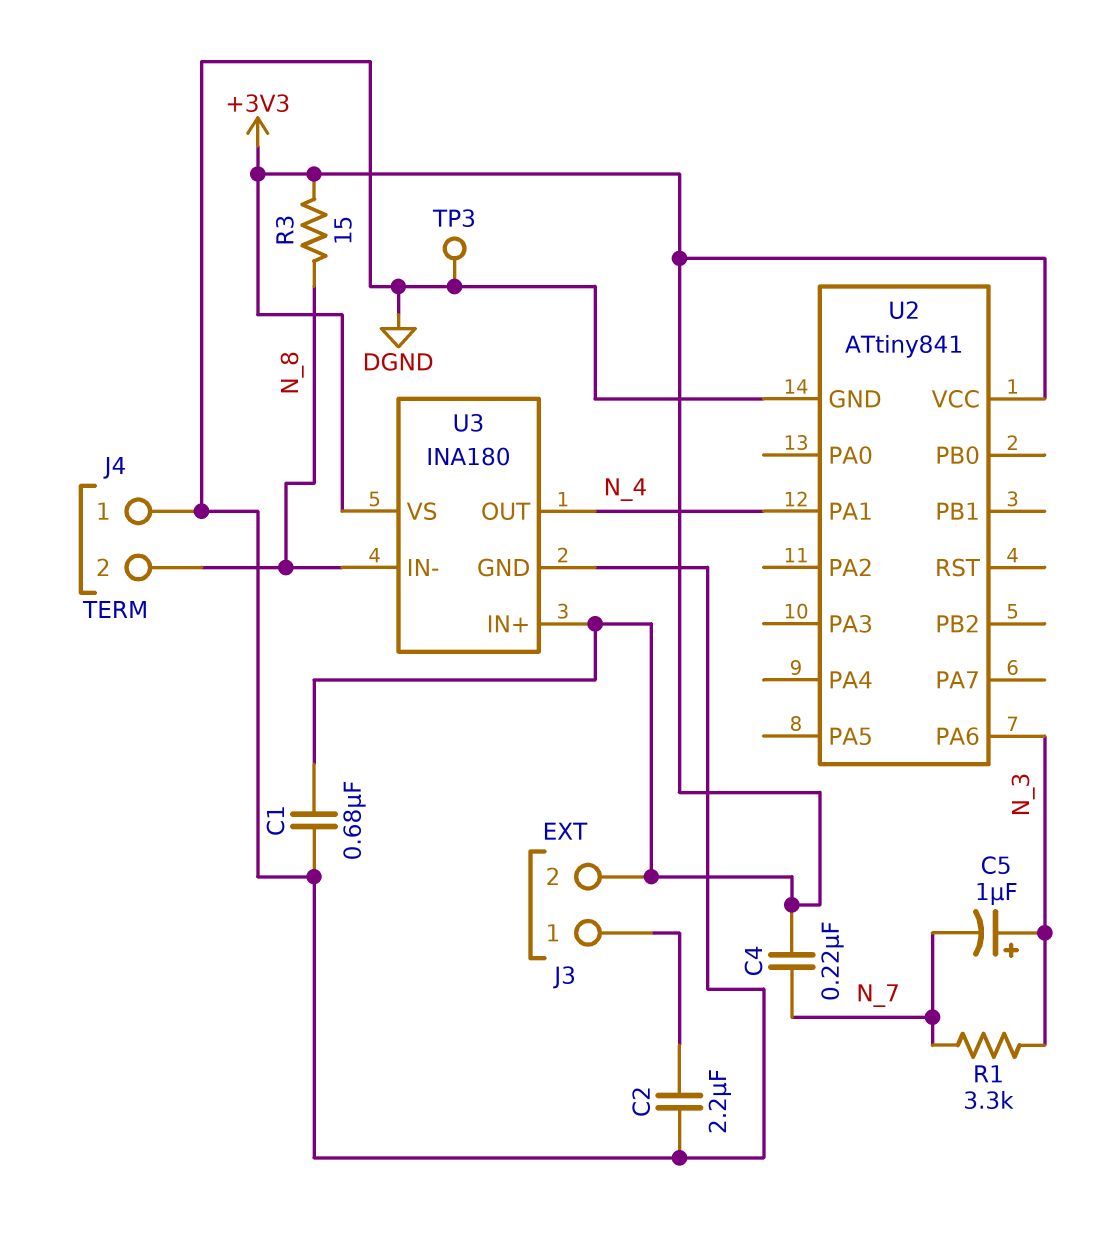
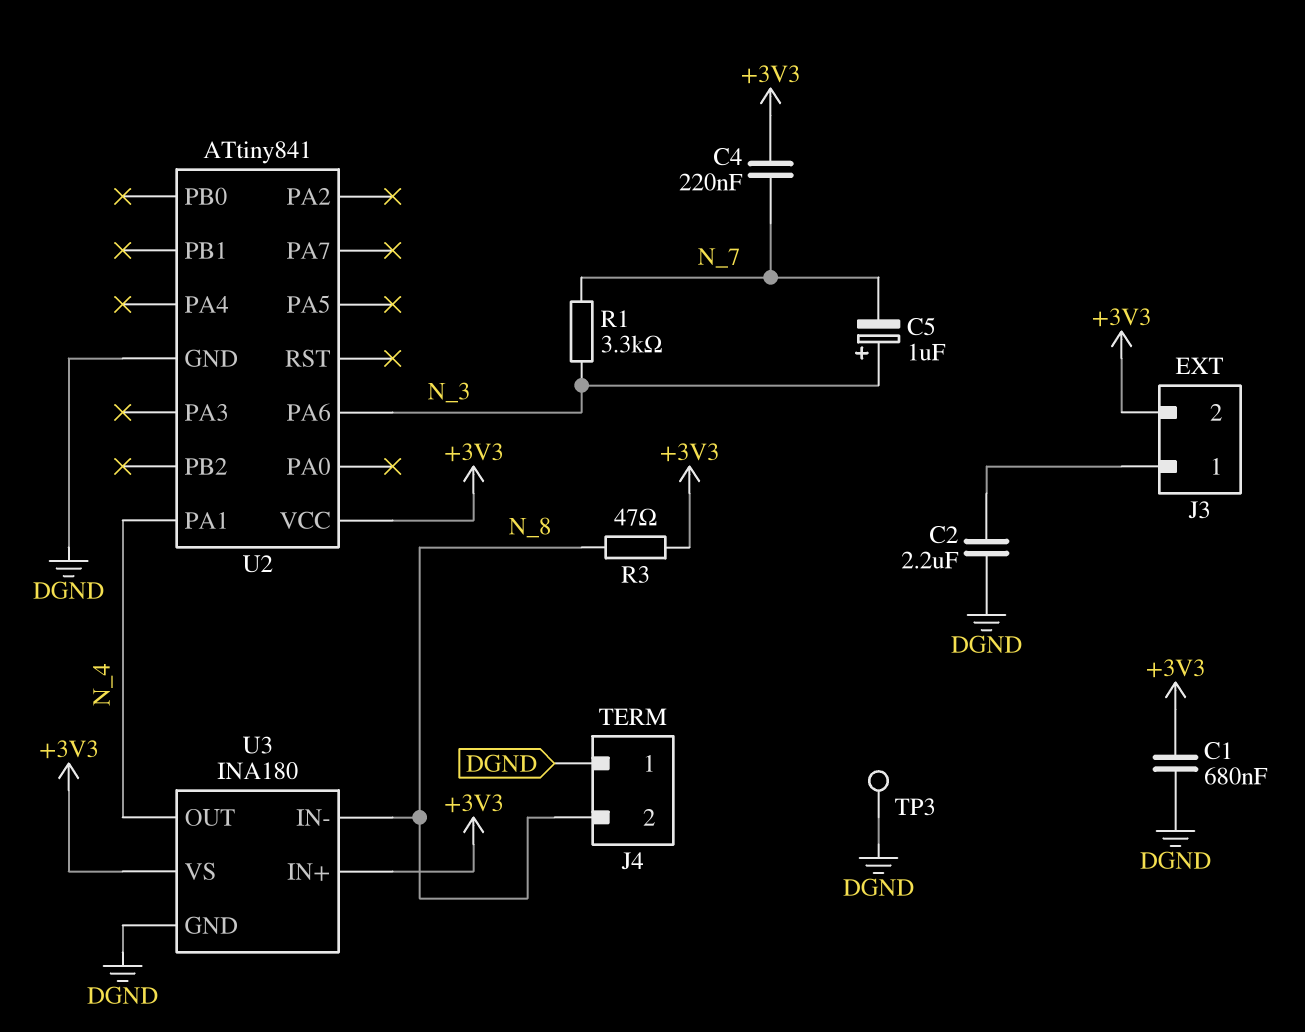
R3: 15 (+3V3, N_8) -> 47 (+3V3, N_8)

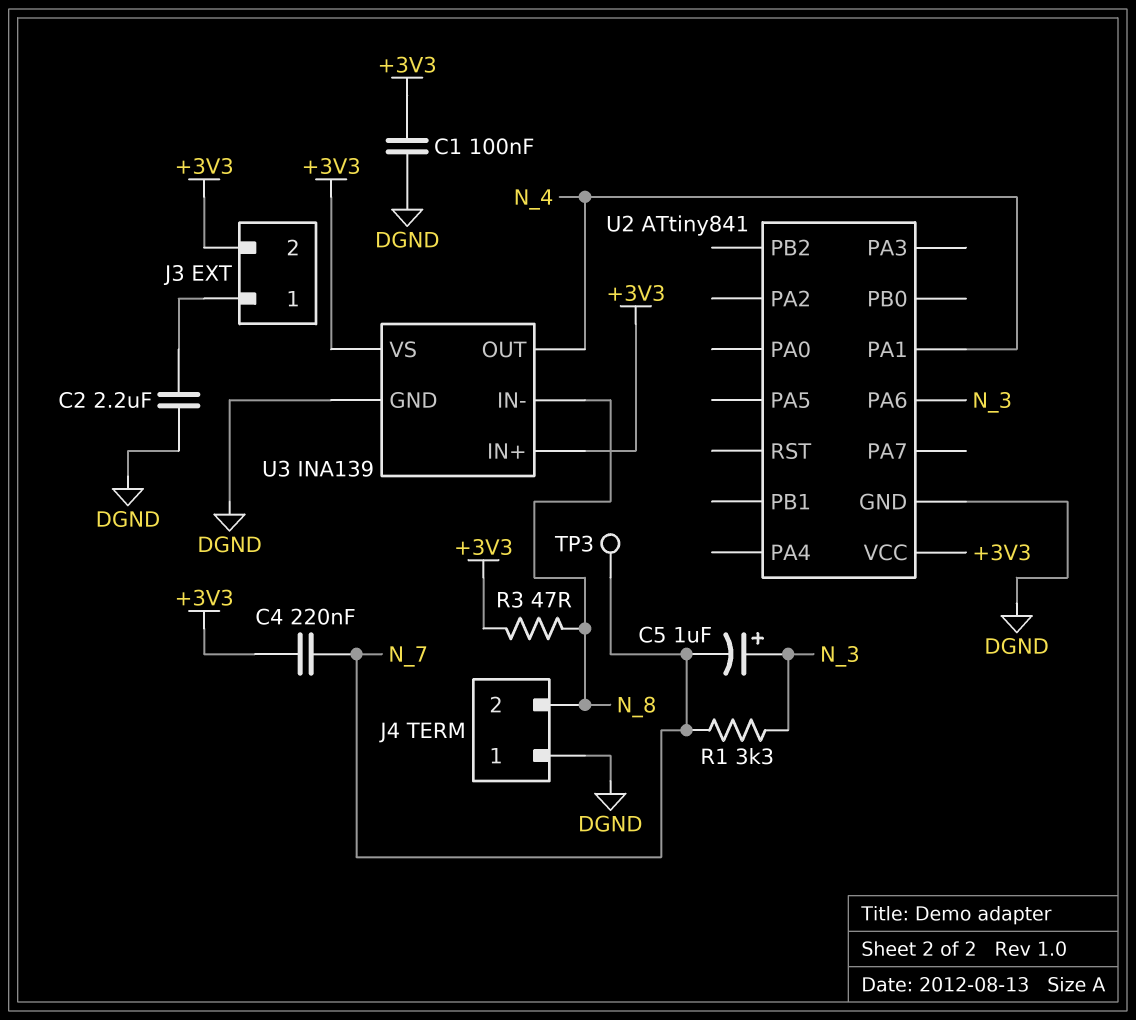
C1: 680nF (+3V3, DGND) -> 100nF (+3V3, DGND)
TP3: test point (DGND) -> test point (N_7)
U3: INA180 -> INA139

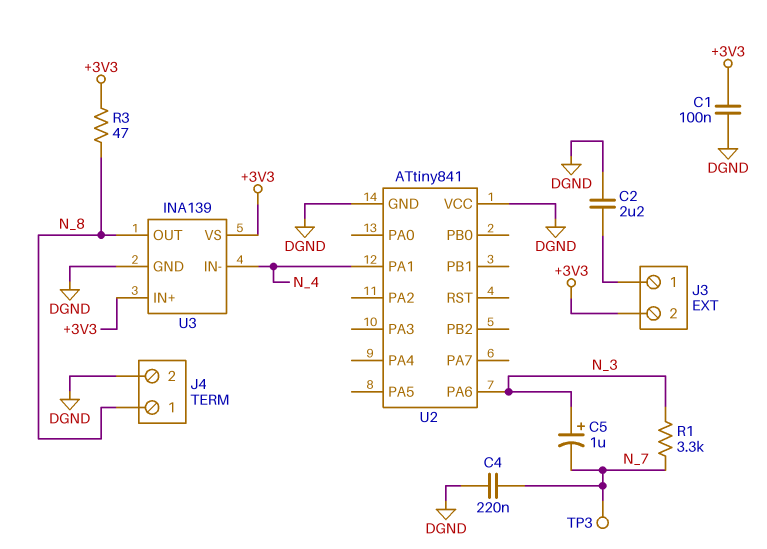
C4: 220nF (+3V3, N_7) -> 220nF (DGND, N_7)
J4 pin 1: DGND -> N_8
J4 pin 2: N_8 -> DGND
U2 pin VCC: +3V3 -> DGND
U3 pin IN-: N_8 -> N_4
U3 pin OUT: N_4 -> N_8

